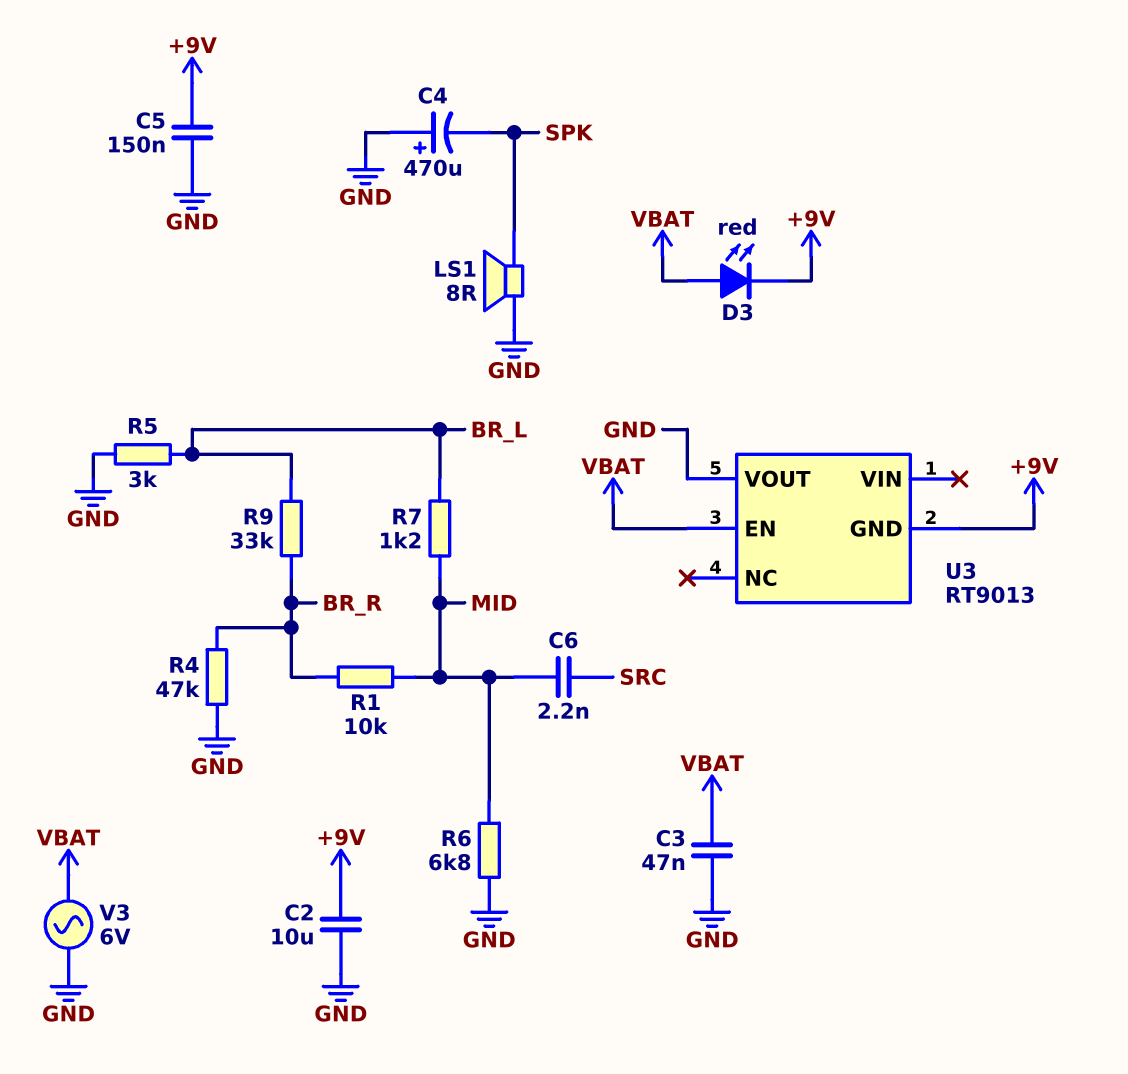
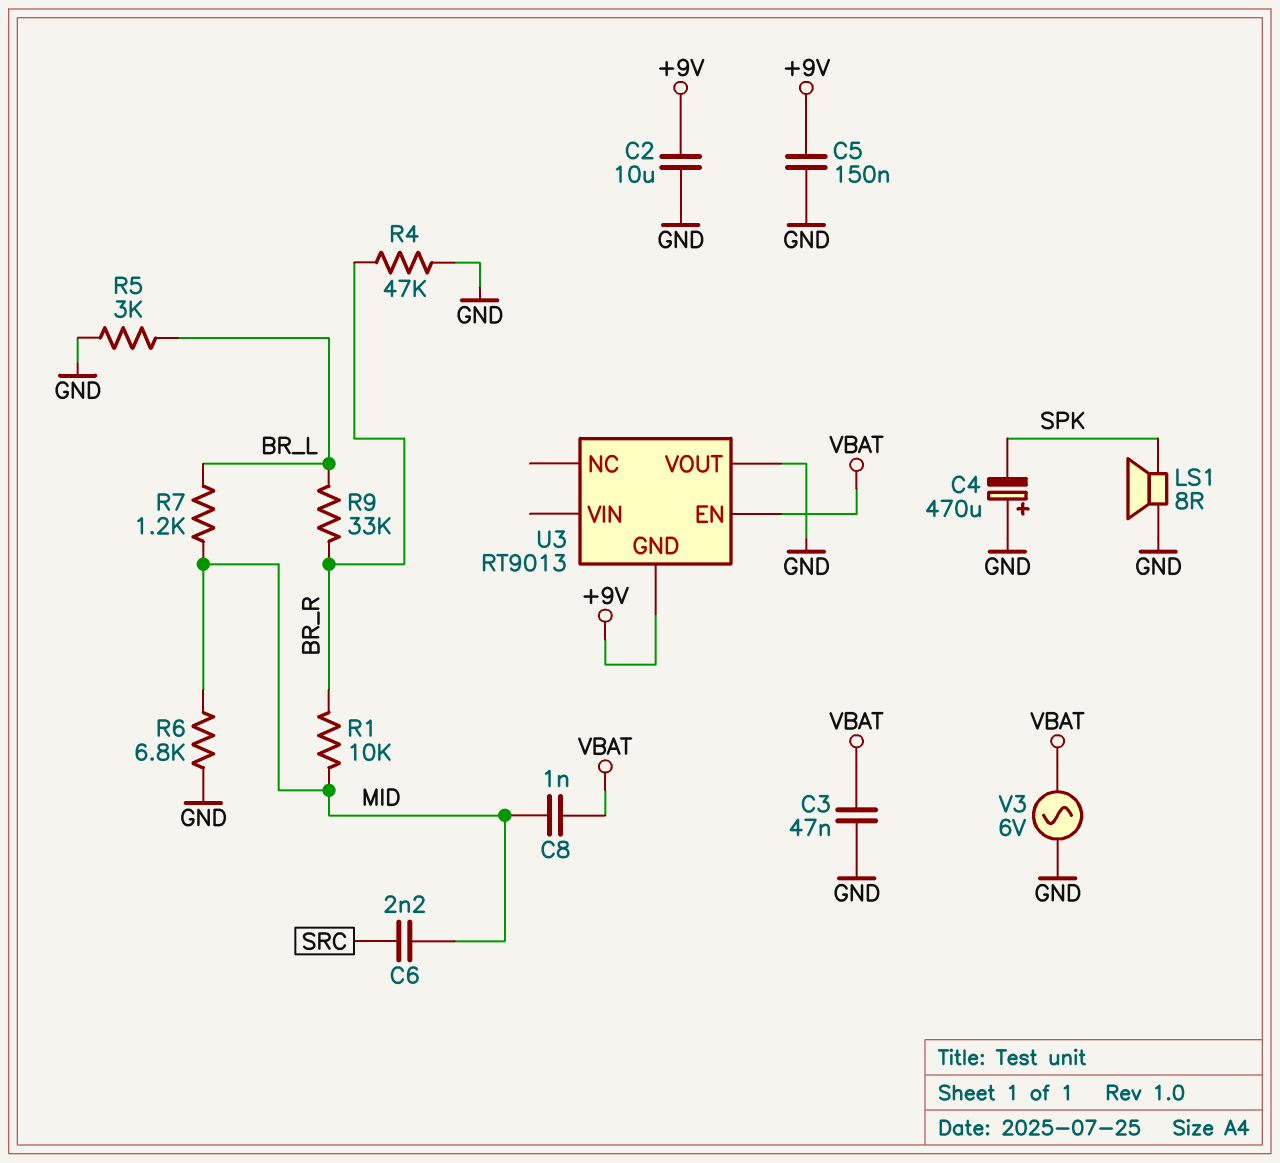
C8: none -> 1nF (MID, VBAT)
D3: LED red (A VBAT, K +9V) -> none

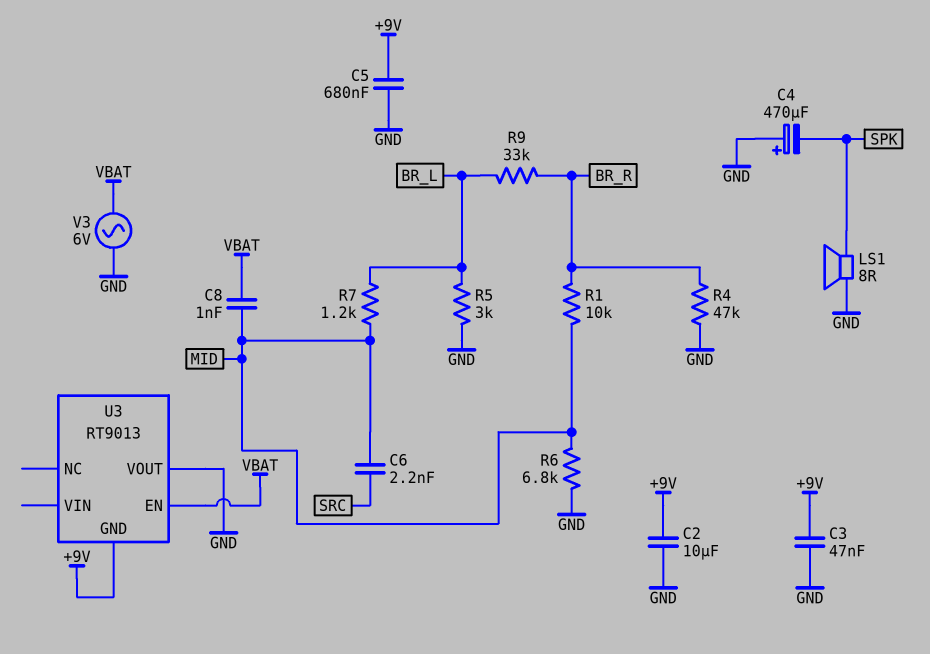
C3: 47nF (GND, VBAT) -> 47nF (+9V, GND)
C5: 150nF (+9V, GND) -> 680nF (+9V, GND)

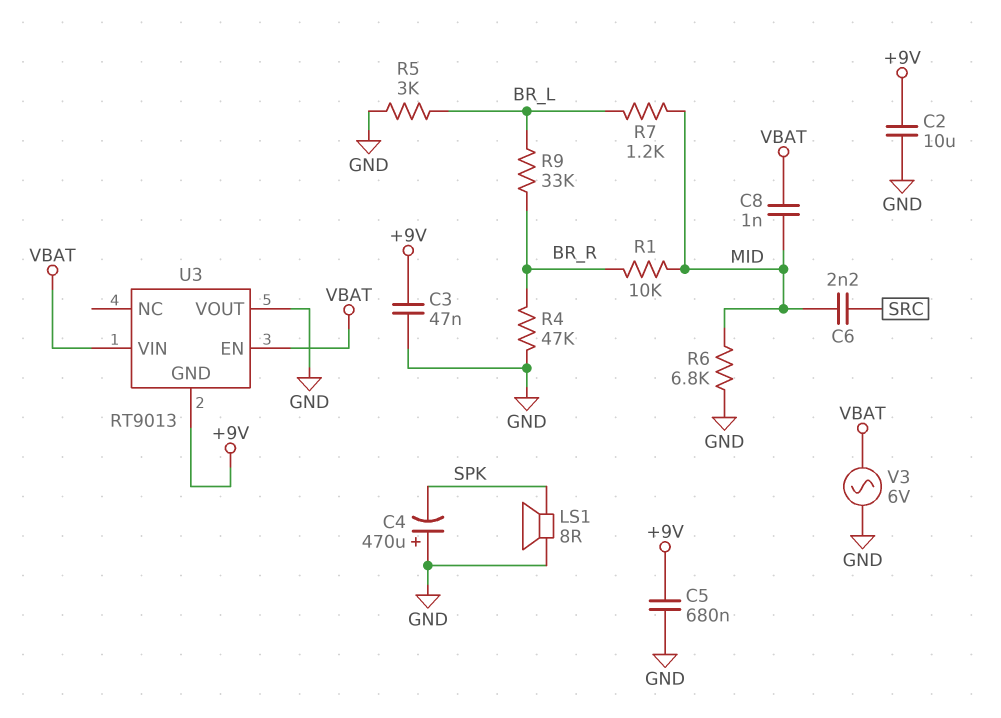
U3 pin VIN: none -> VBAT

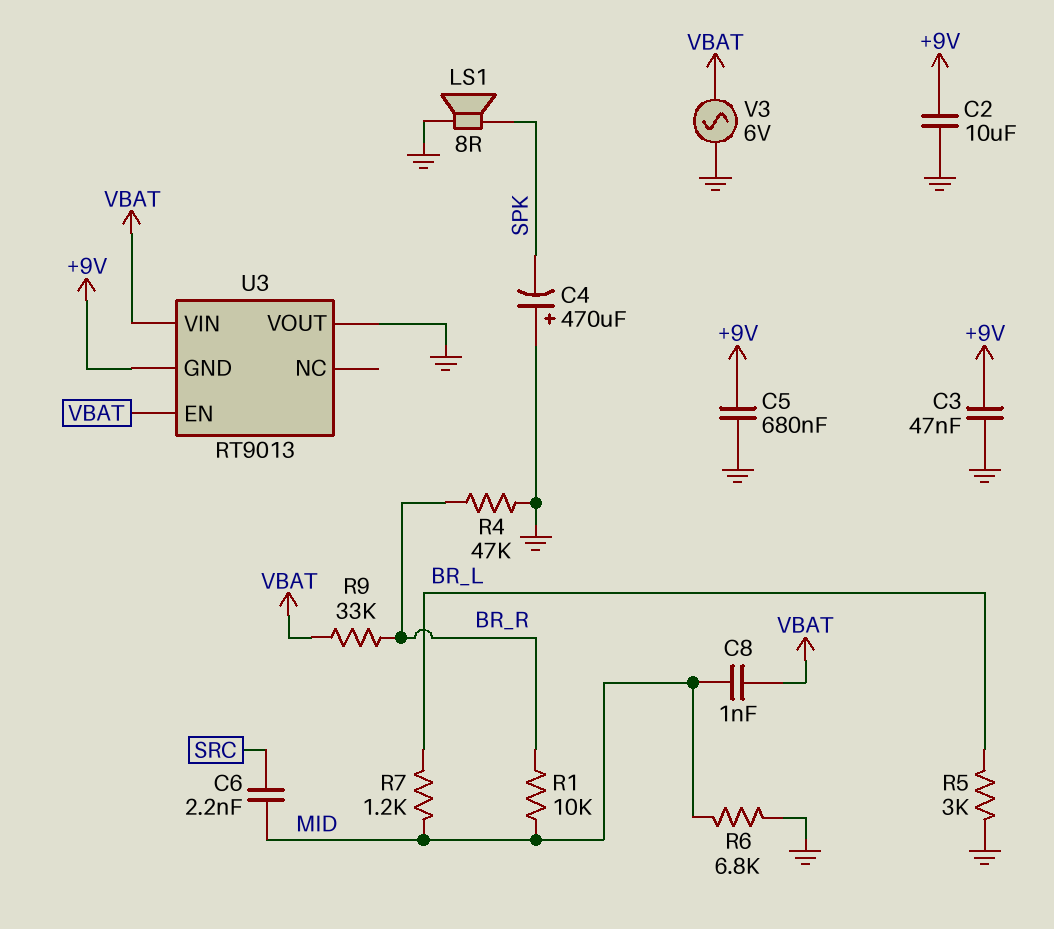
R9: 33k (BR_L, BR_R) -> 33k (BR_R, VBAT)

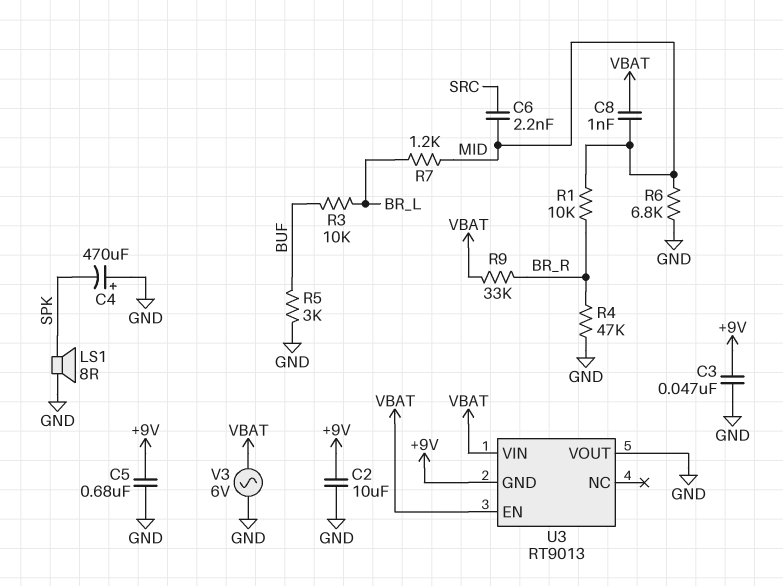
R3: none -> 10k (BR_L, BUF)
R5: 3k (BR_L, GND) -> 3k (BUF, GND)

